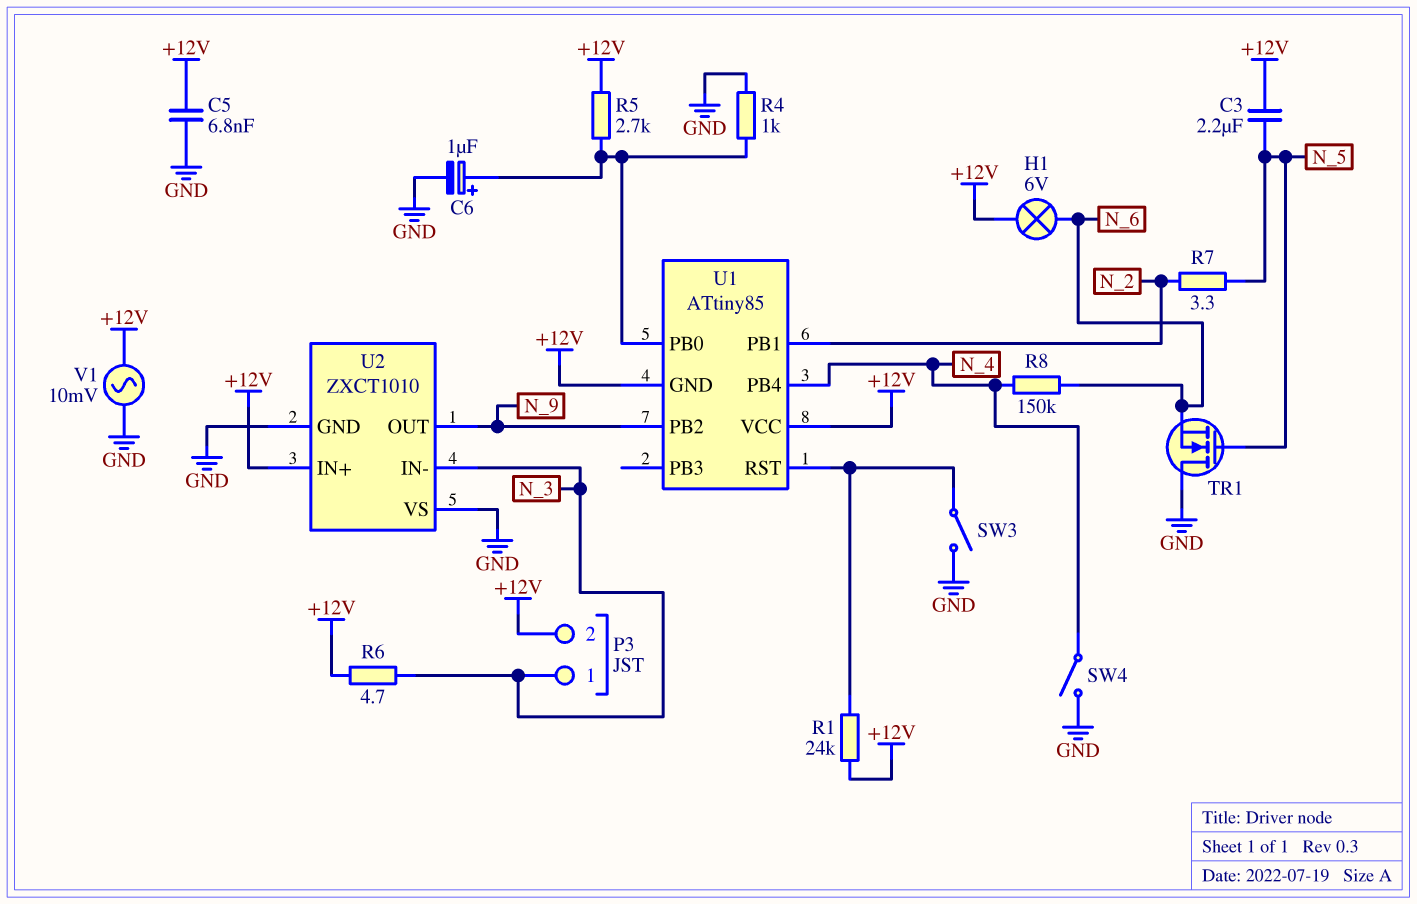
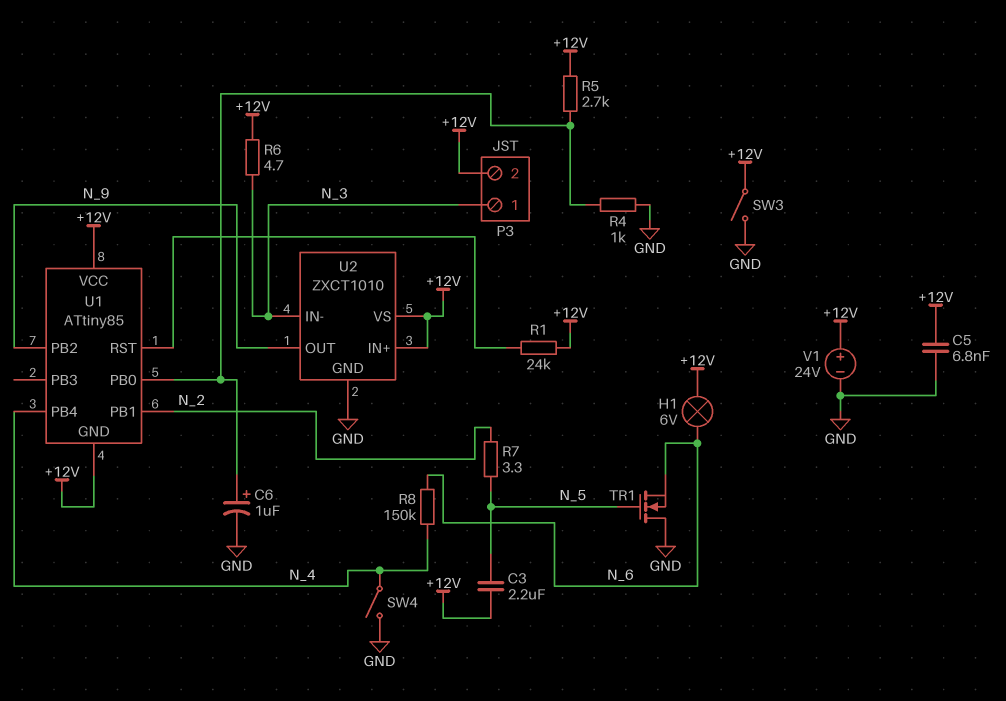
SW3: switch (GND, U1/RST) -> switch (+12V, GND)
U2 pin VS: GND -> +12V
V1: AC 10mV (+12V, GND) -> 24V (plus +12V, minus GND)

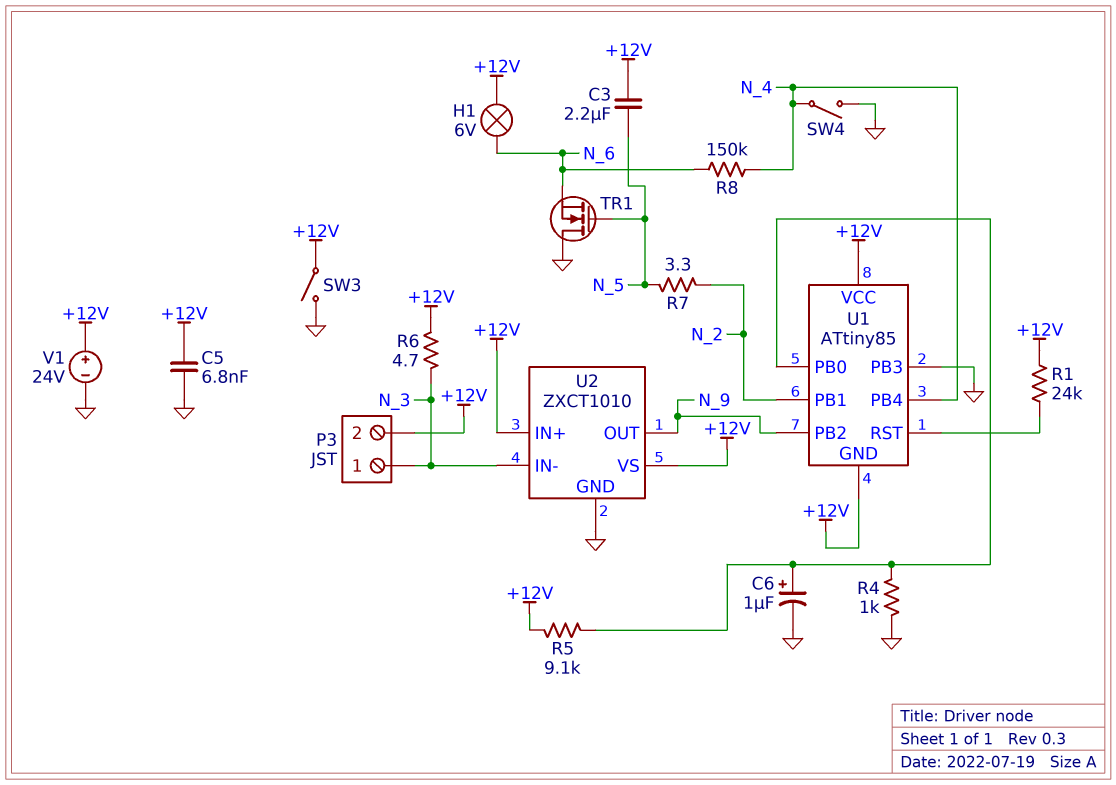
R5: 2.7k (+12V, U1/PB0) -> 9.1k (+12V, U1/PB0)
U1 pin PB3: none -> GND

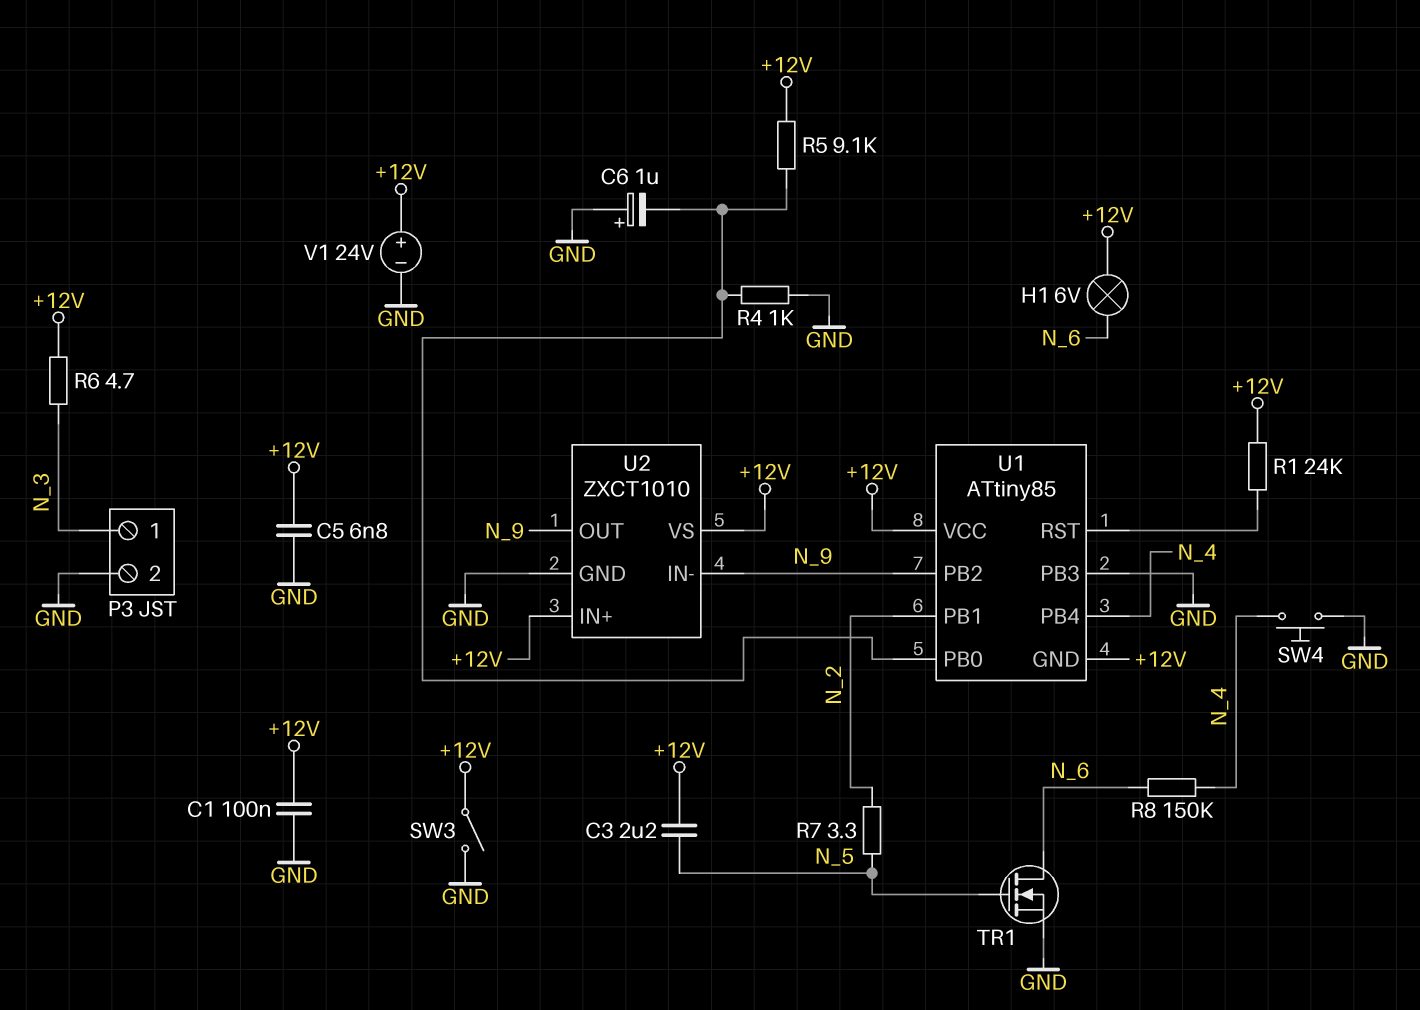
C1: none -> 100nF (+12V, GND)
C6: 1uF (plus U1/PB0, minus GND) -> 1uF (plus GND, minus U1/PB0)
P3 pin 2: +12V -> GND
SW4: switch (GND, N_4) -> button (GND, N_4)
TR1: NMOS (G N_5, D GND, S N_6) -> NMOS (G N_5, D N_6, S GND)
U2 pin IN-: N_3 -> N_9

